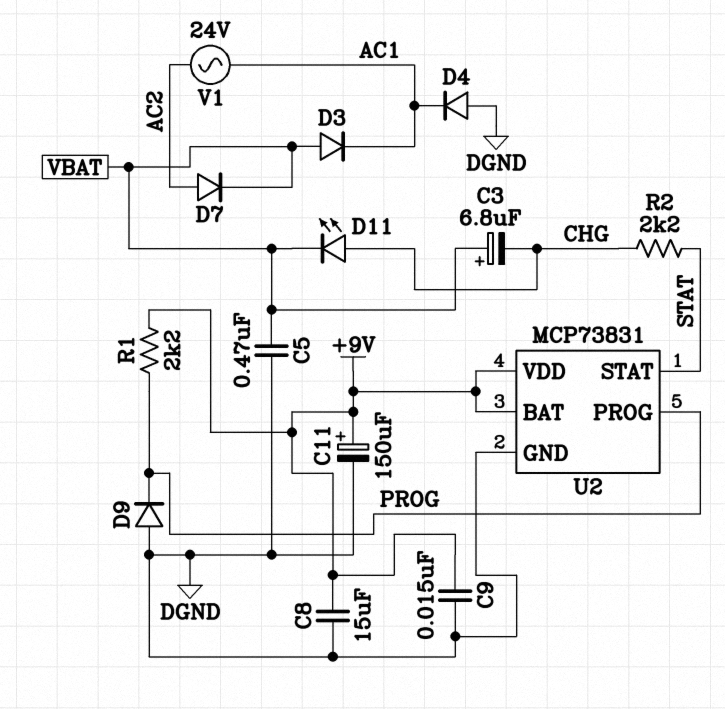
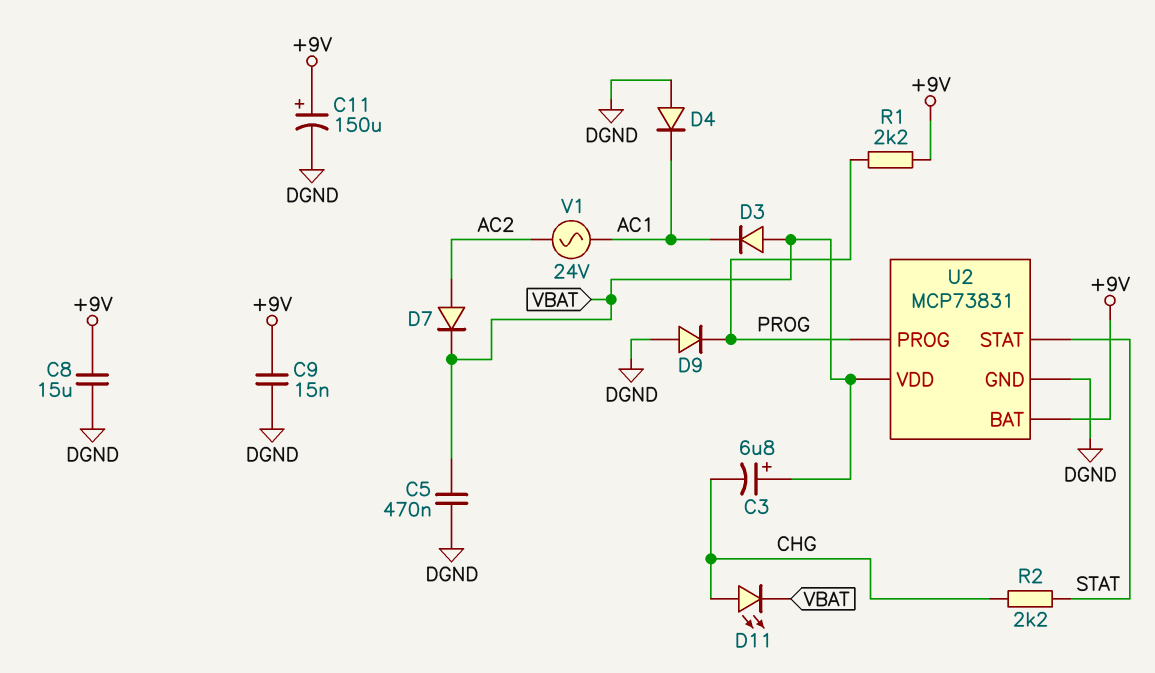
U2 pin VDD: +9V -> VBAT

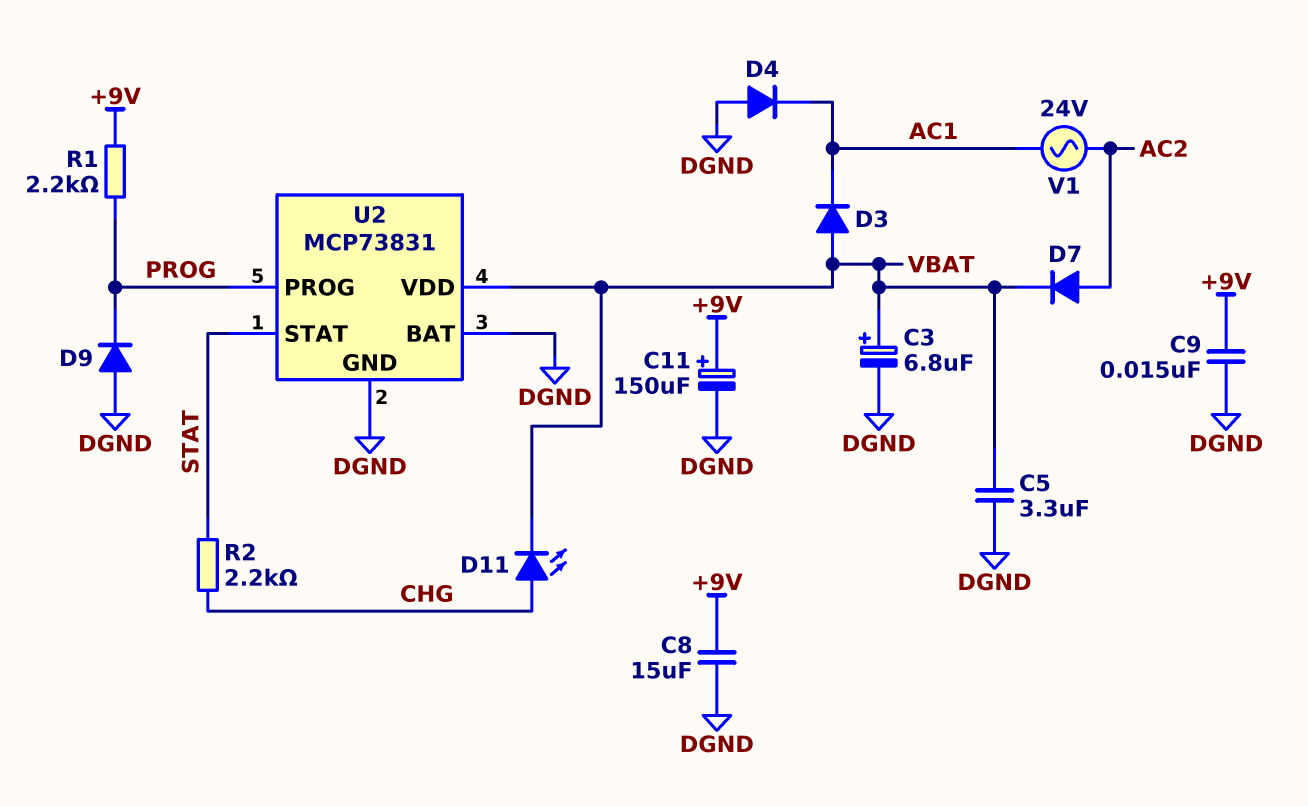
C3: 6.8uF (plus VBAT, minus CHG) -> 6.8uF (plus VBAT, minus DGND)
C5: 470nF (DGND, VBAT) -> 3.3uF (DGND, VBAT)
U2 pin BAT: +9V -> DGND

